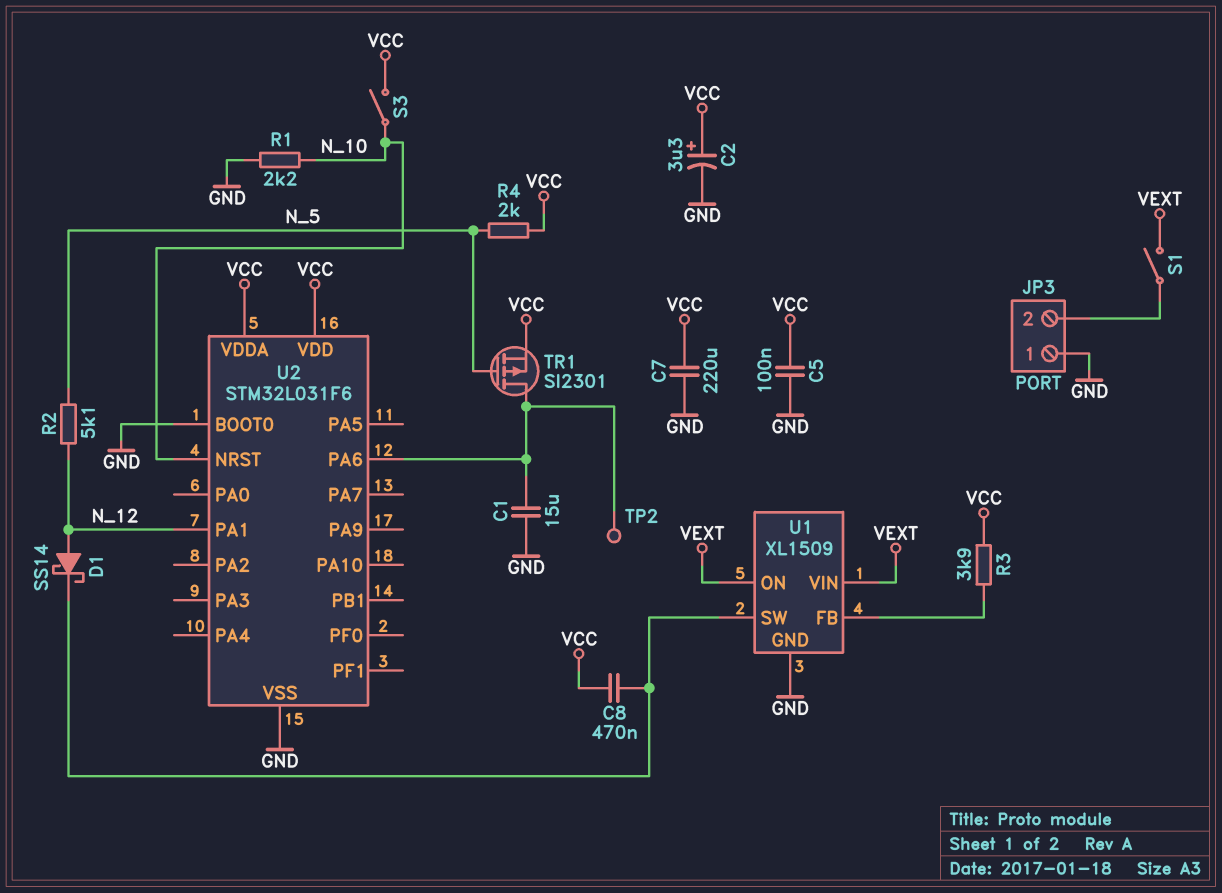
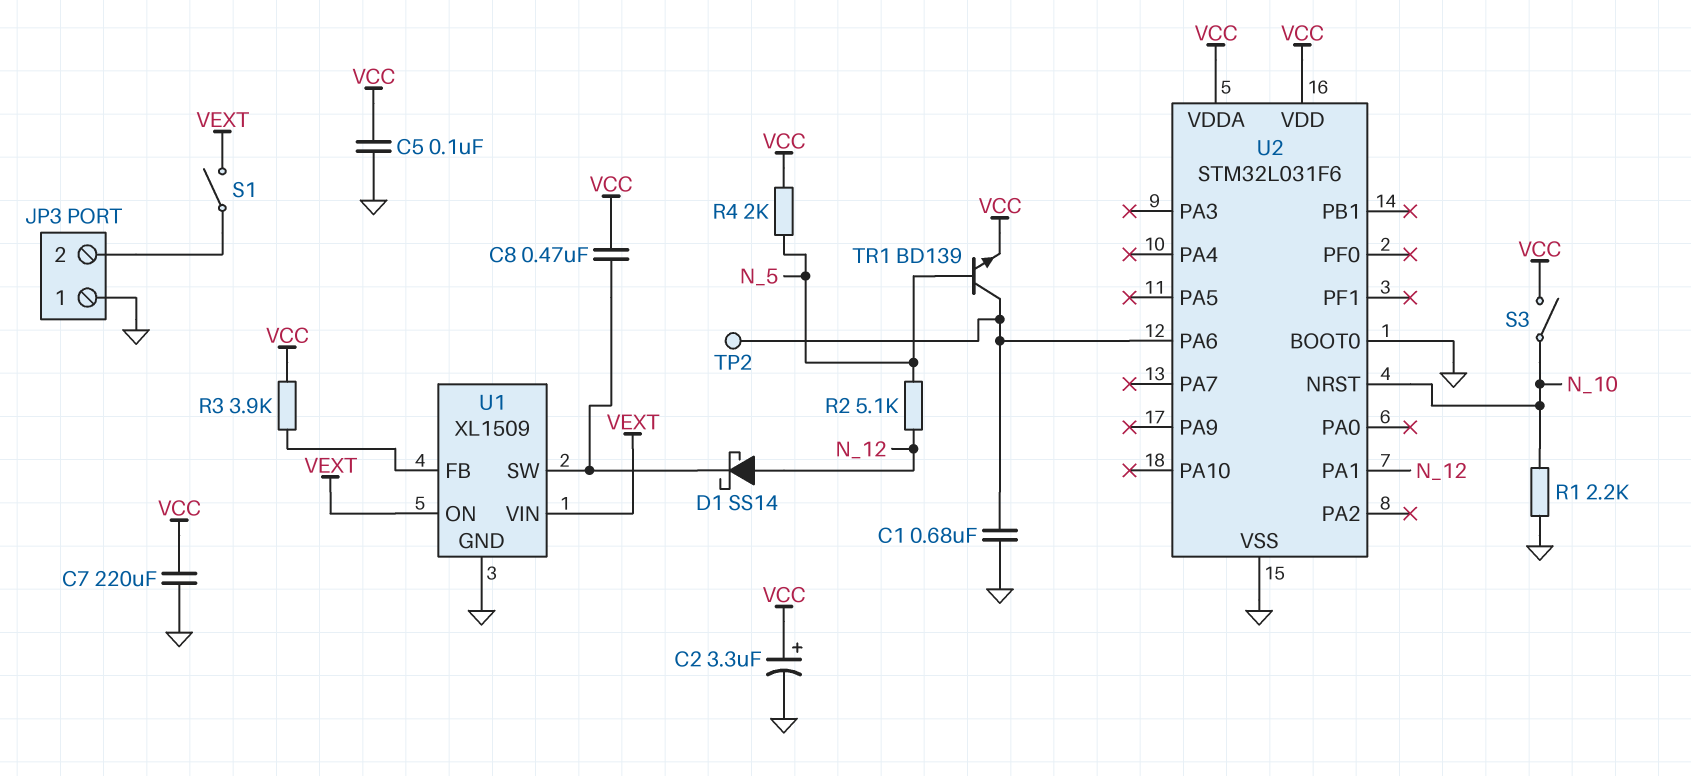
C1: 15uF (GND, U2/PA6) -> 680nF (GND, U2/PA6)
TR1: PMOS SI2301 (G N_5, D U2/PA6, S VCC) -> NPN BD139 (B N_5, C U2/PA6, E VCC)

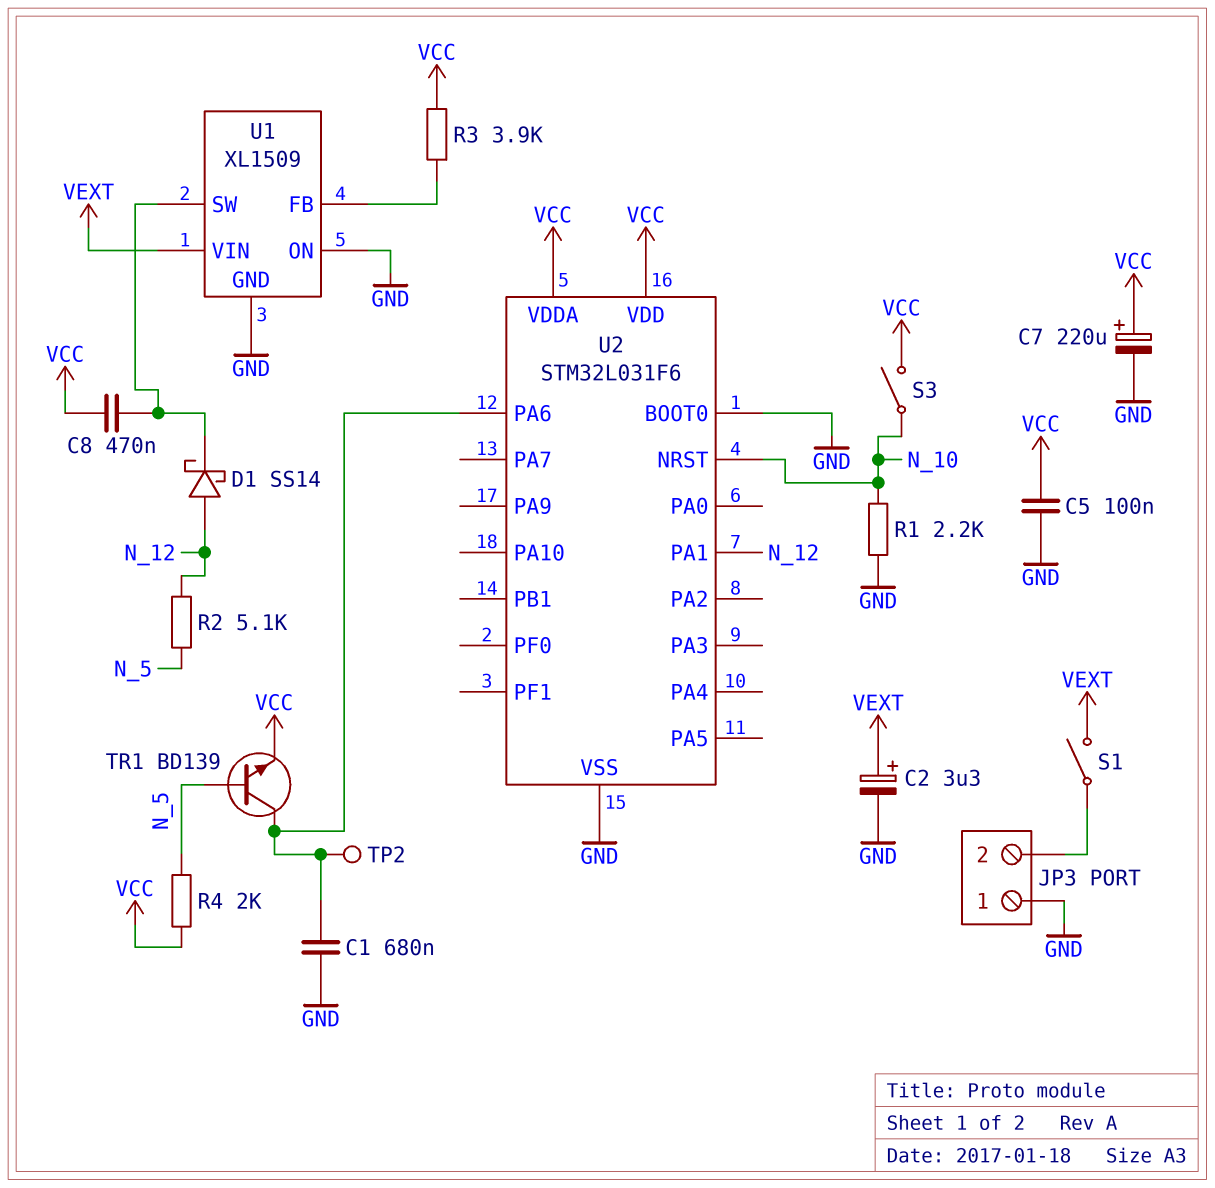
C2: 3.3uF (plus VCC, minus GND) -> 3.3uF (plus VEXT, minus GND)
C7: 220uF (GND, VCC) -> 220uF (plus VCC, minus GND)
U1 pin ON: VEXT -> GND

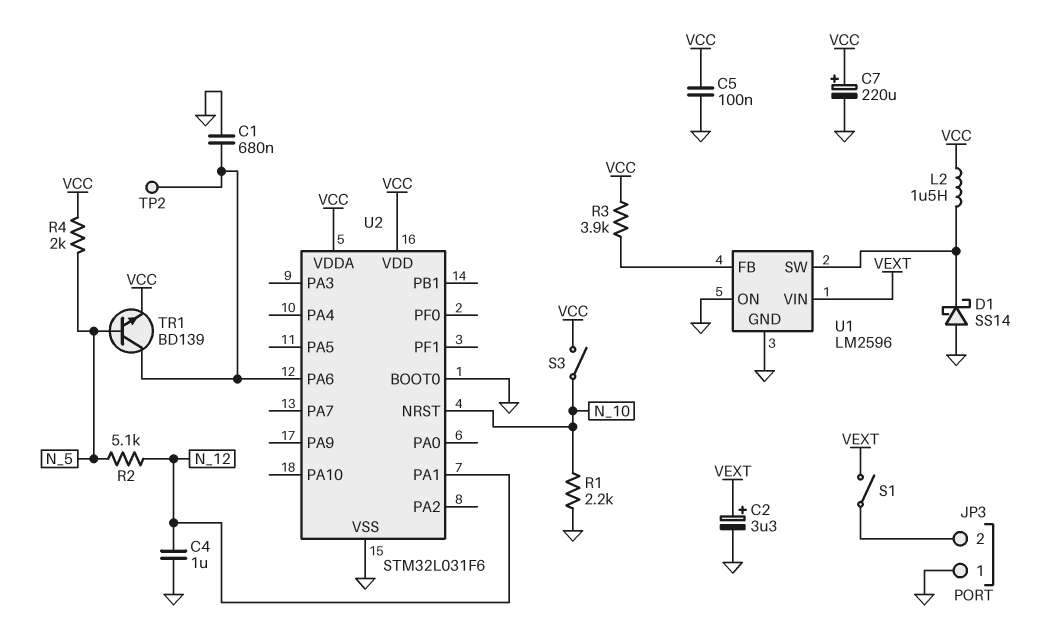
C4: none -> 1uF (GND, N_12)
C8: 470nF (U1/SW, VCC) -> none
D1: schottky SS14 (A N_12, K U1/SW) -> schottky SS14 (A GND, K U1/SW)
L2: none -> 1.5uH (U1/SW, VCC)
U1: XL1509 -> LM2596

